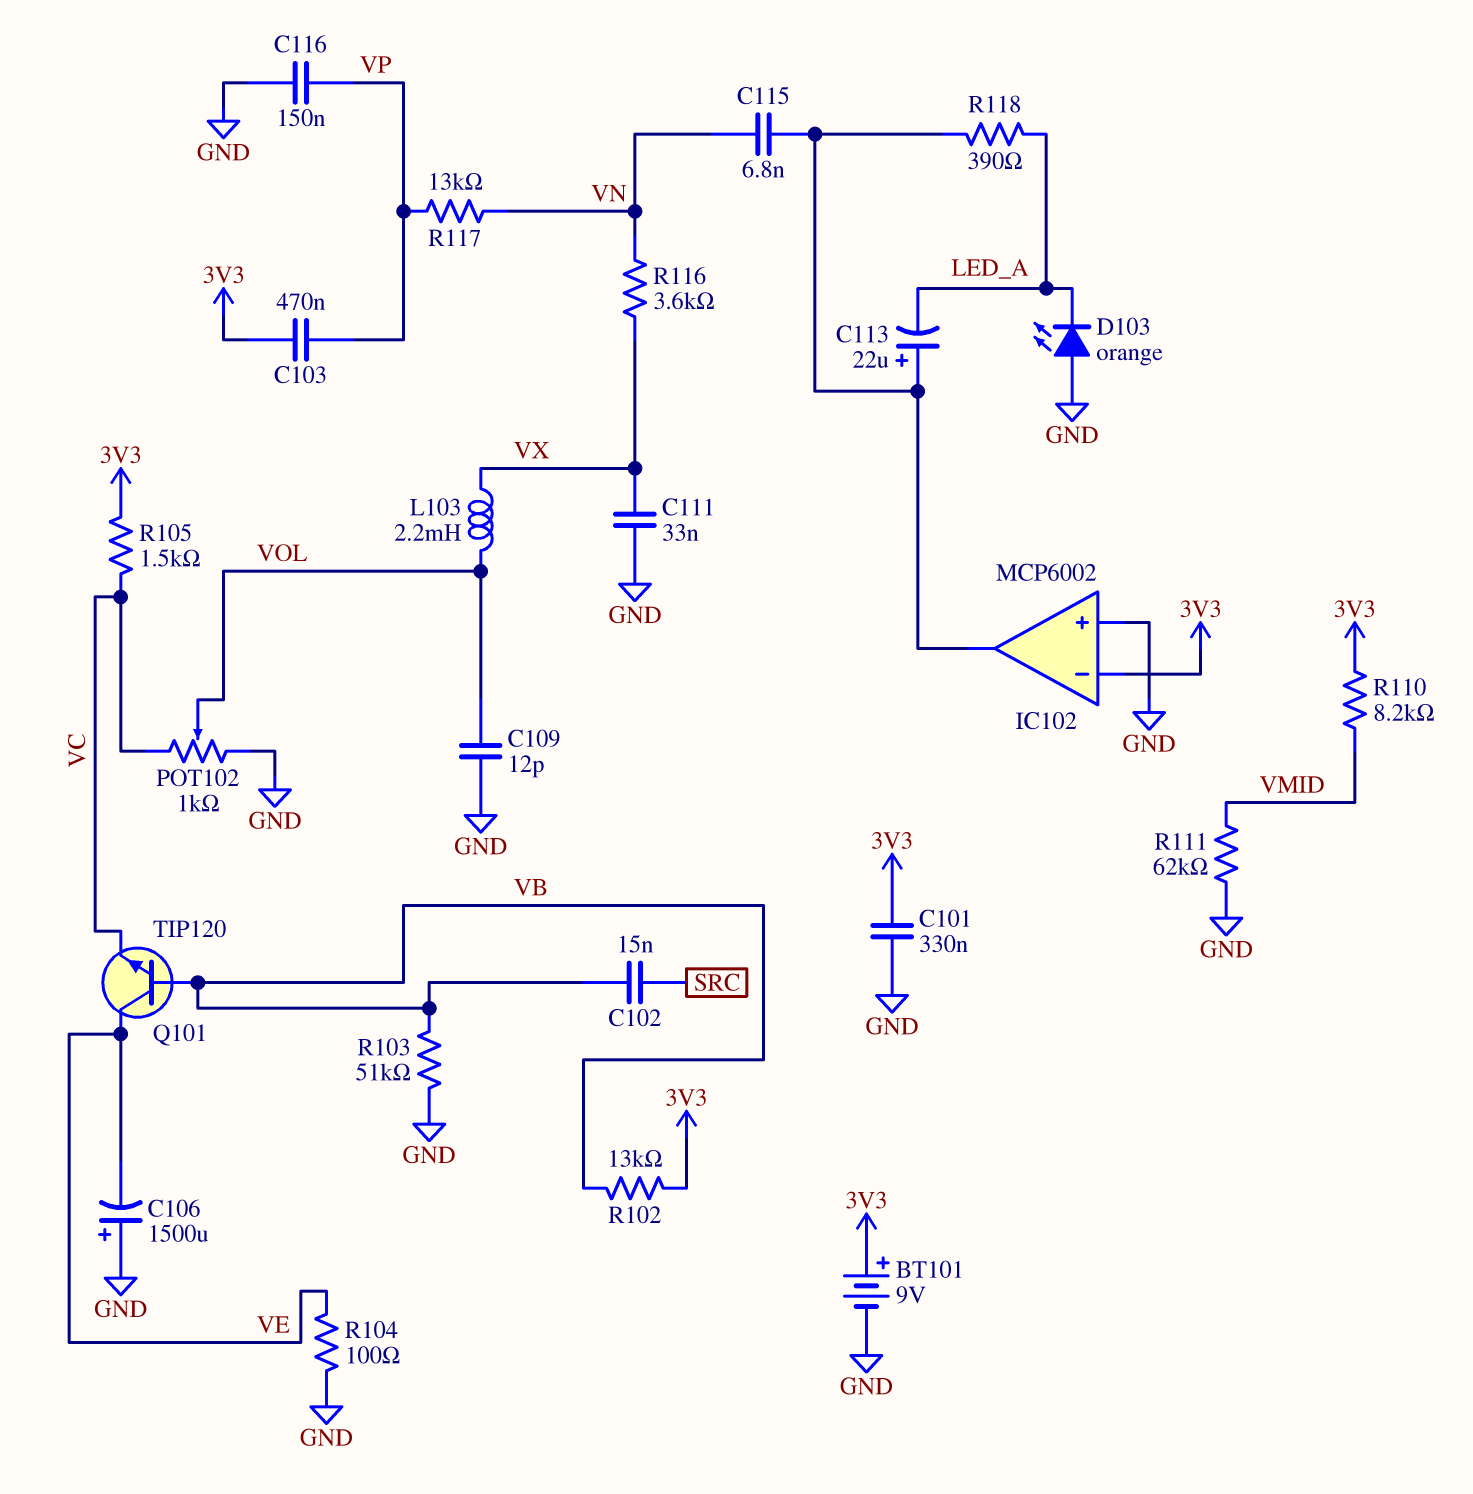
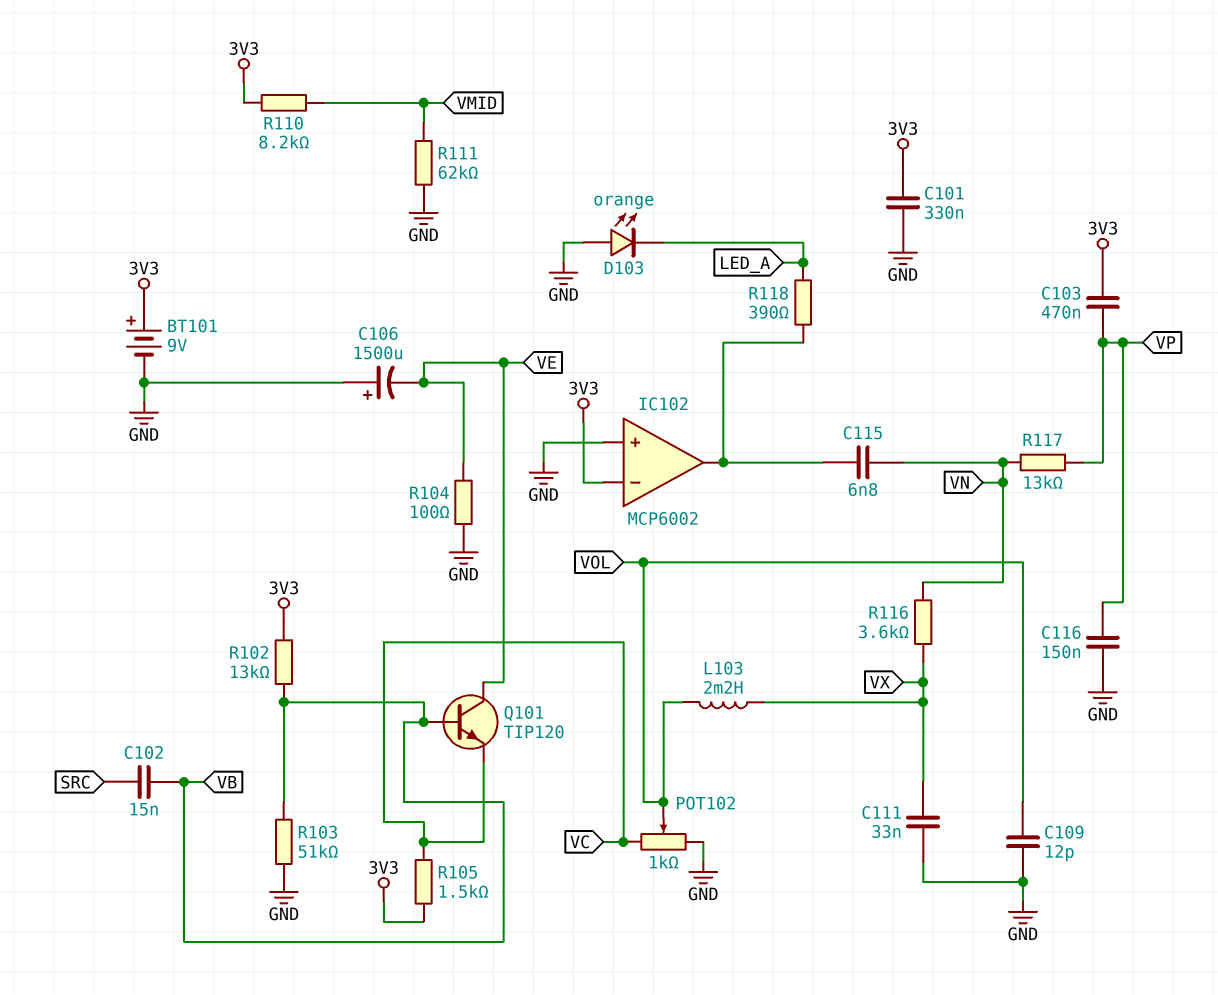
C113: 22uF (plus IC102/out, minus LED_A) -> none

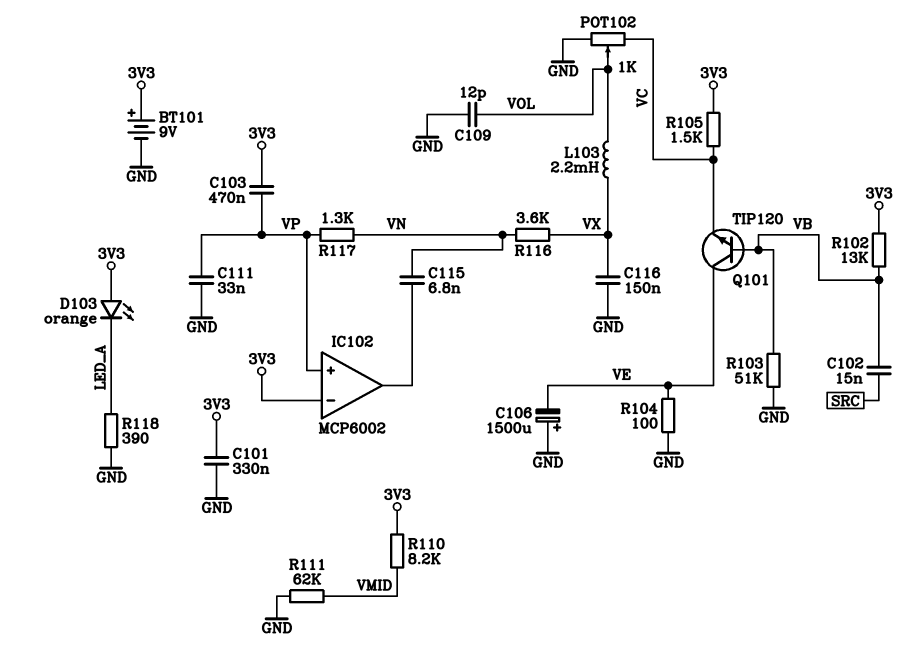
C111: 33nF (GND, VX) -> 33nF (GND, VP)
C116: 150nF (GND, VP) -> 150nF (GND, VX)
D103: LED orange (A GND, K LED_A) -> LED orange (A 3V3, K LED_A)
IC102 pin in+: GND -> VP
R117: 13k (VN, VP) -> 1.3k (VN, VP)
R118: 390 (IC102/out, LED_A) -> 390 (GND, LED_A)

